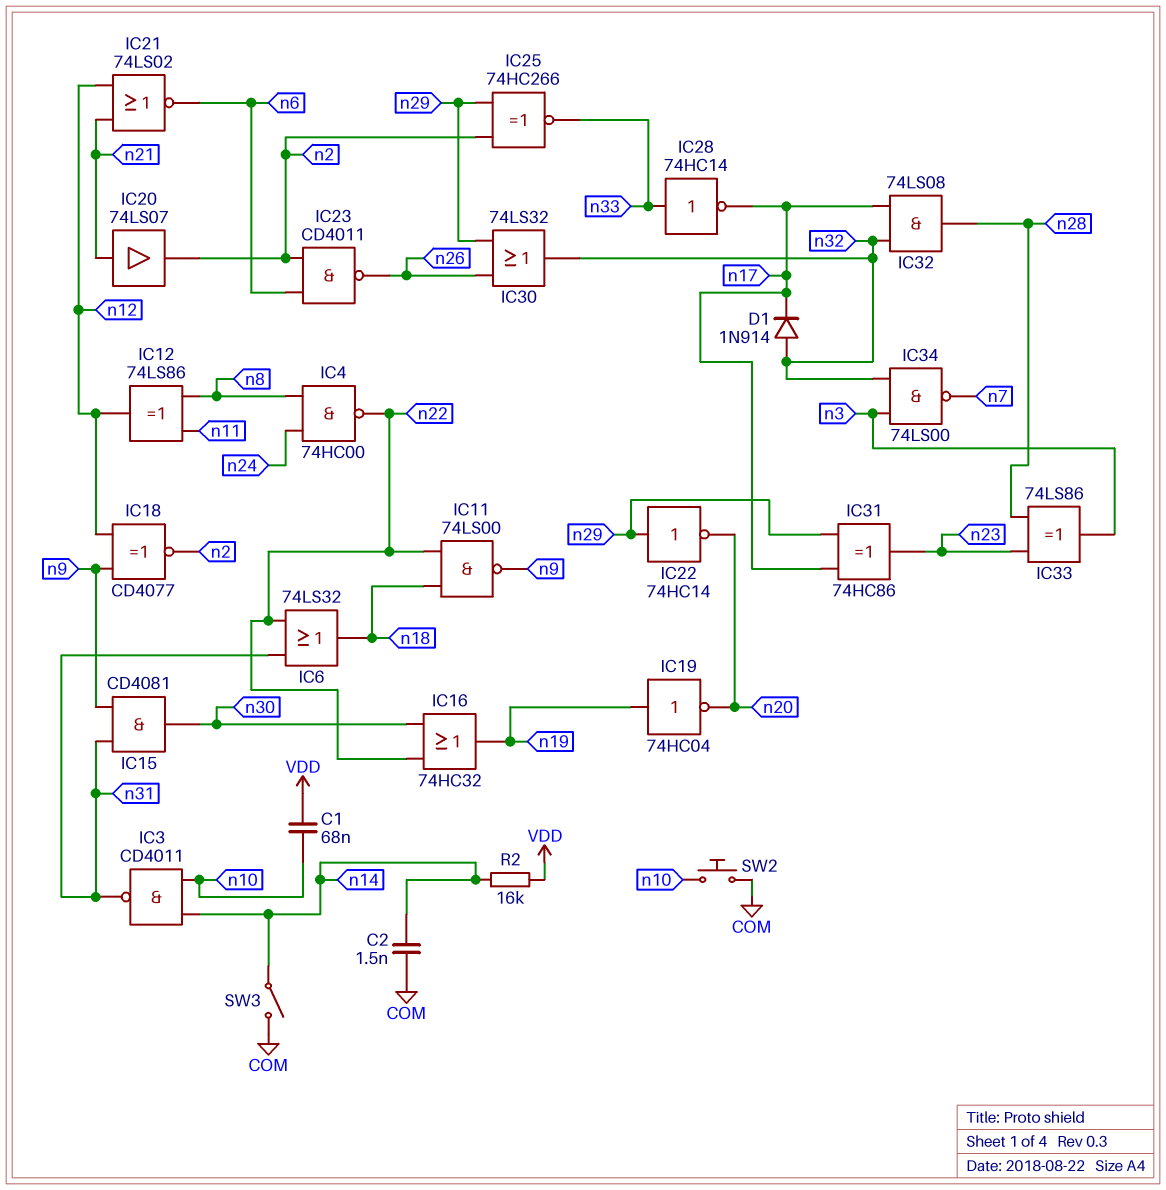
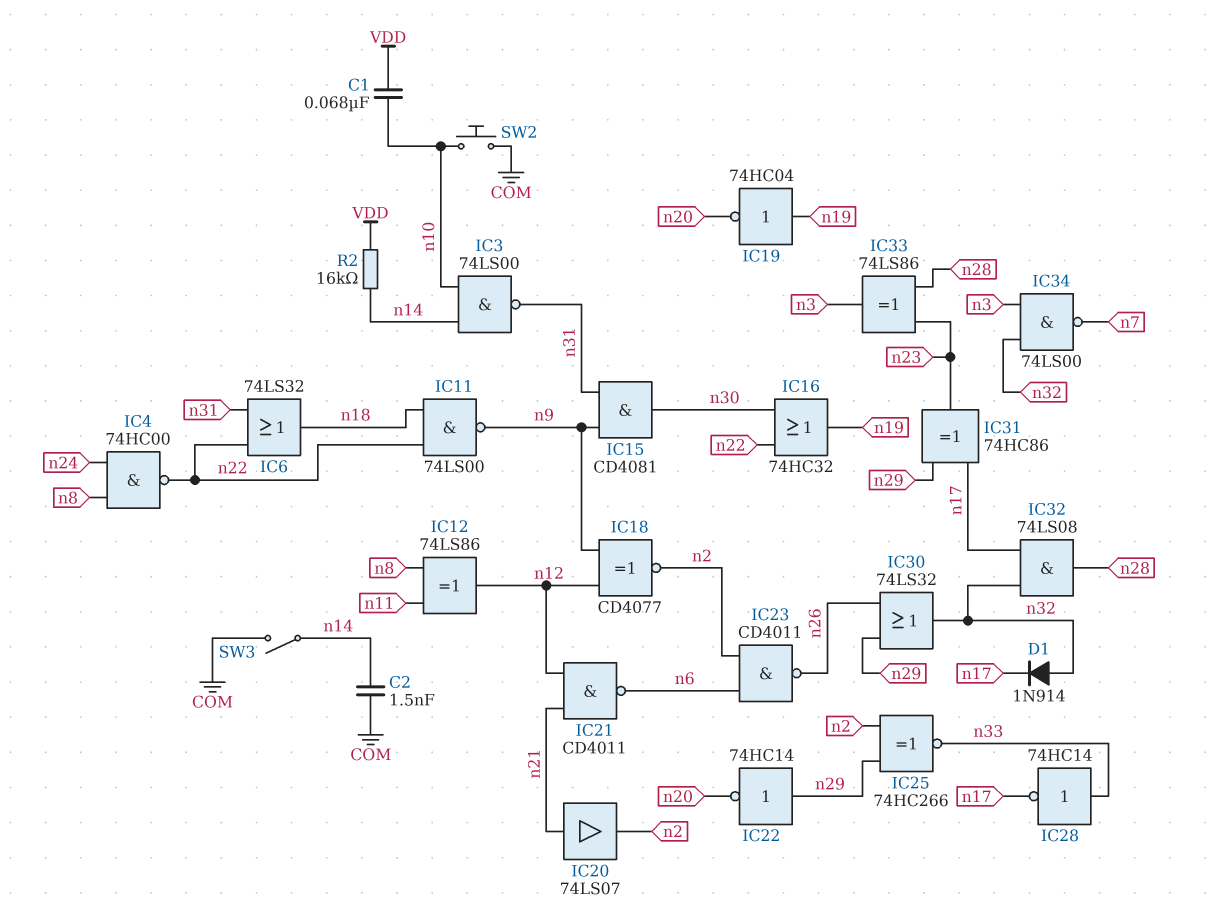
IC3: NAND CD4011 (in n10, in n14, out n31) -> NAND 74LS00 (in n10, in n14, out n31)
IC21: NOR 74LS02 (in n12, in n21, out n6) -> NAND CD4011 (in n12, in n21, out n6)

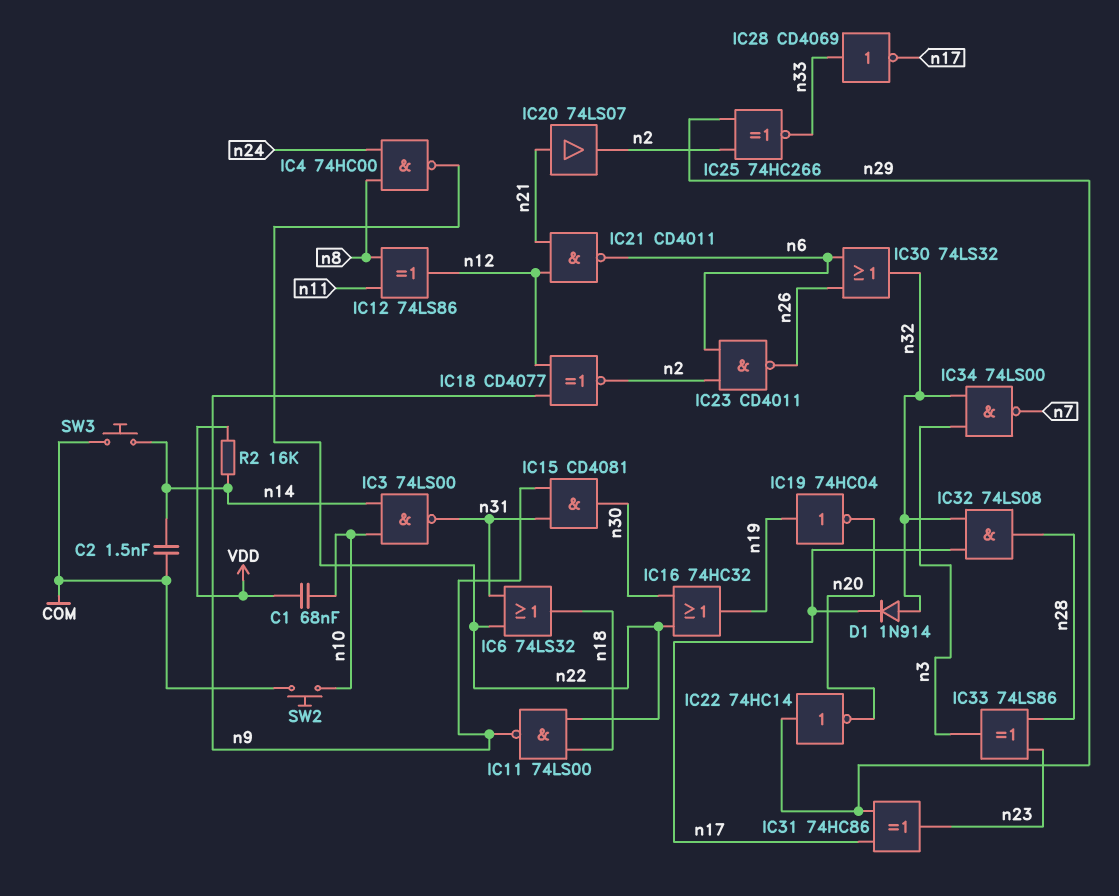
IC28: NOT 74HC14 (in n33, out n17) -> NOT CD4069 (in n33, out n17)
IC30: OR 74LS32 (in n26, in n29, out n32) -> OR 74LS32 (in n6, in n26, out n32)
SW3: switch (COM, n14) -> button (COM, n14)

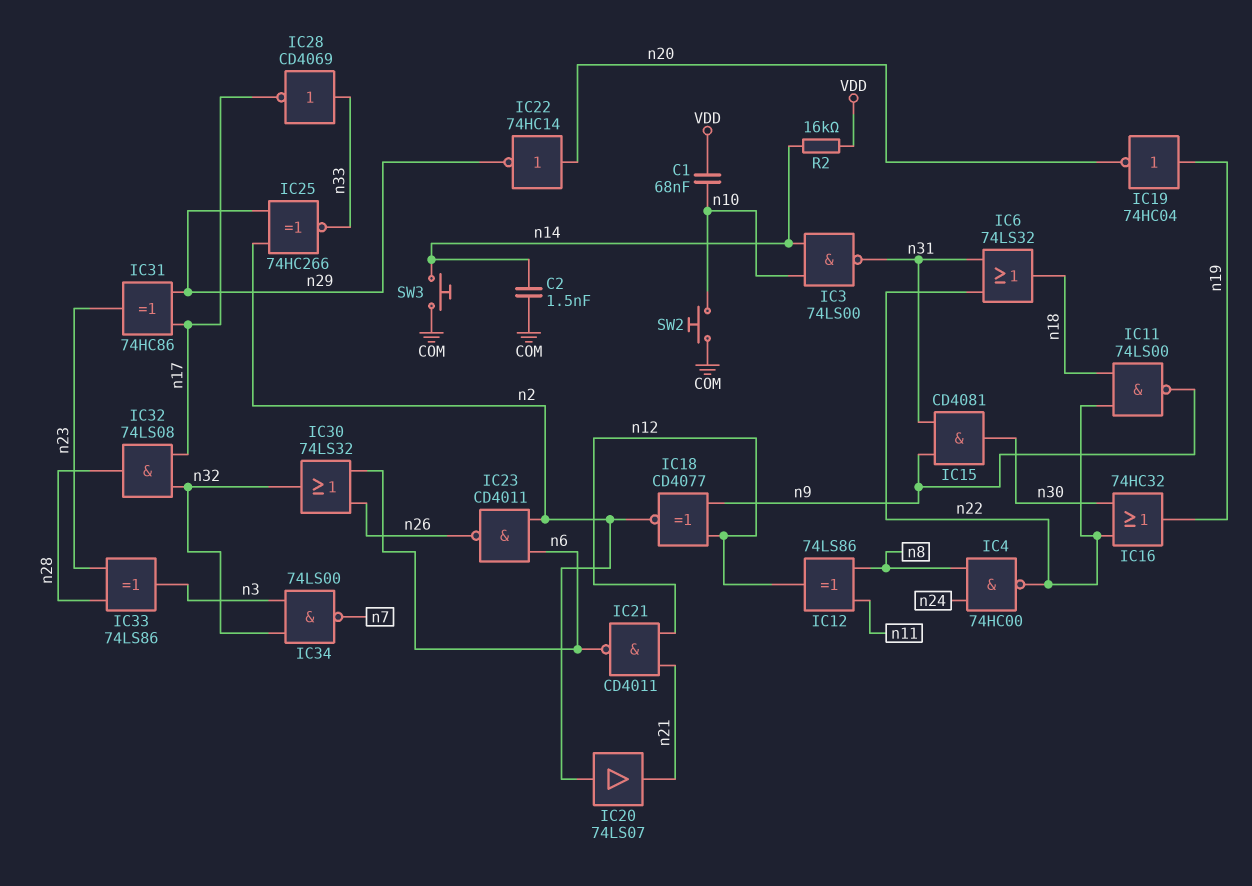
D1: diode 1N914 (A n32, K n17) -> none
IC20: buffer 74LS07 (in n21, out n2) -> buffer 74LS07 (in n2, out n21)
IC22: NOT 74HC14 (in n29, out n20) -> NOT 74HC14 (in n20, out n29)

